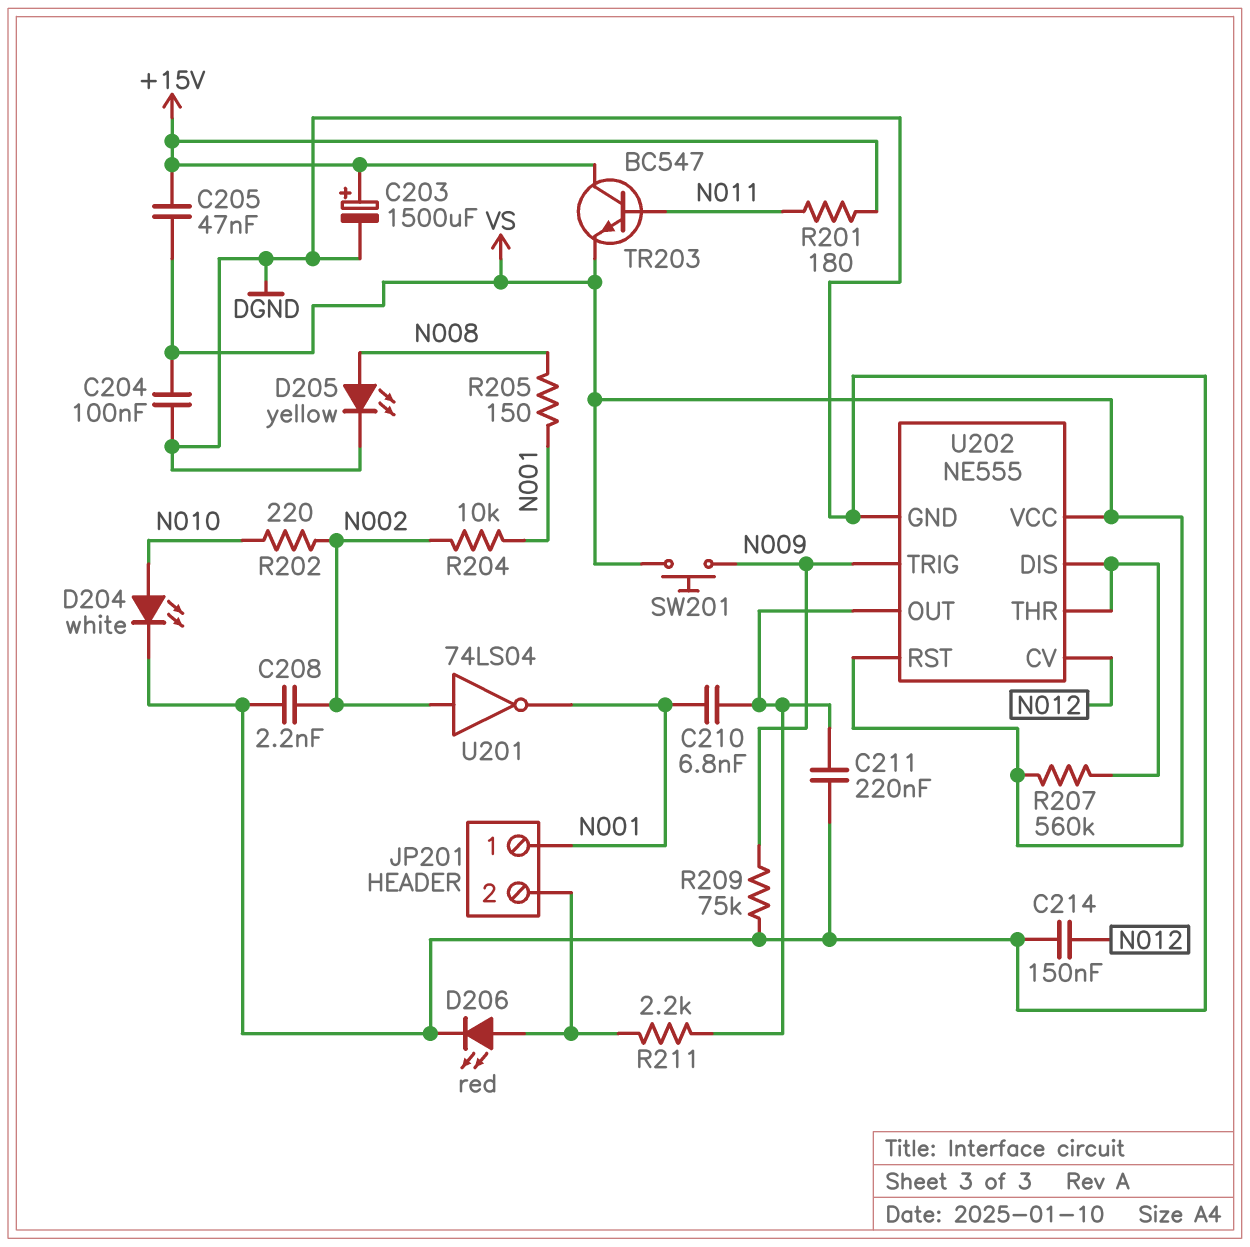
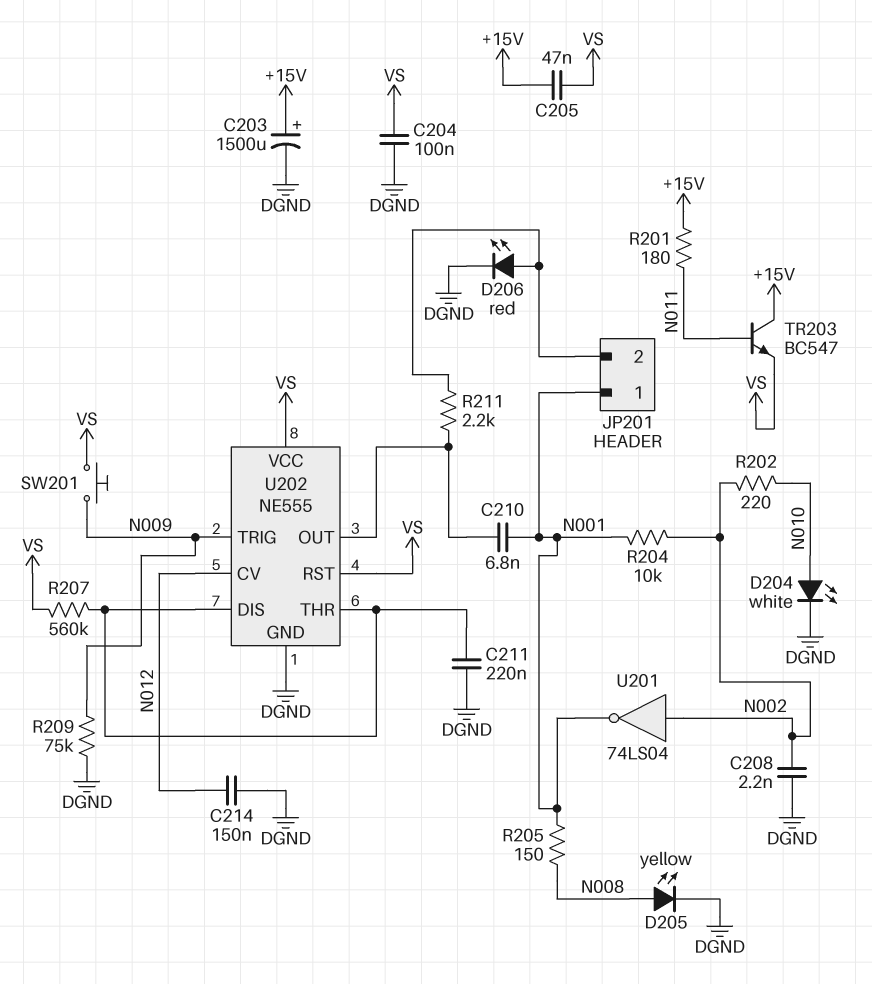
C211: 220nF (DGND, U202/OUT) -> 220nF (DGND, U202/DIS)

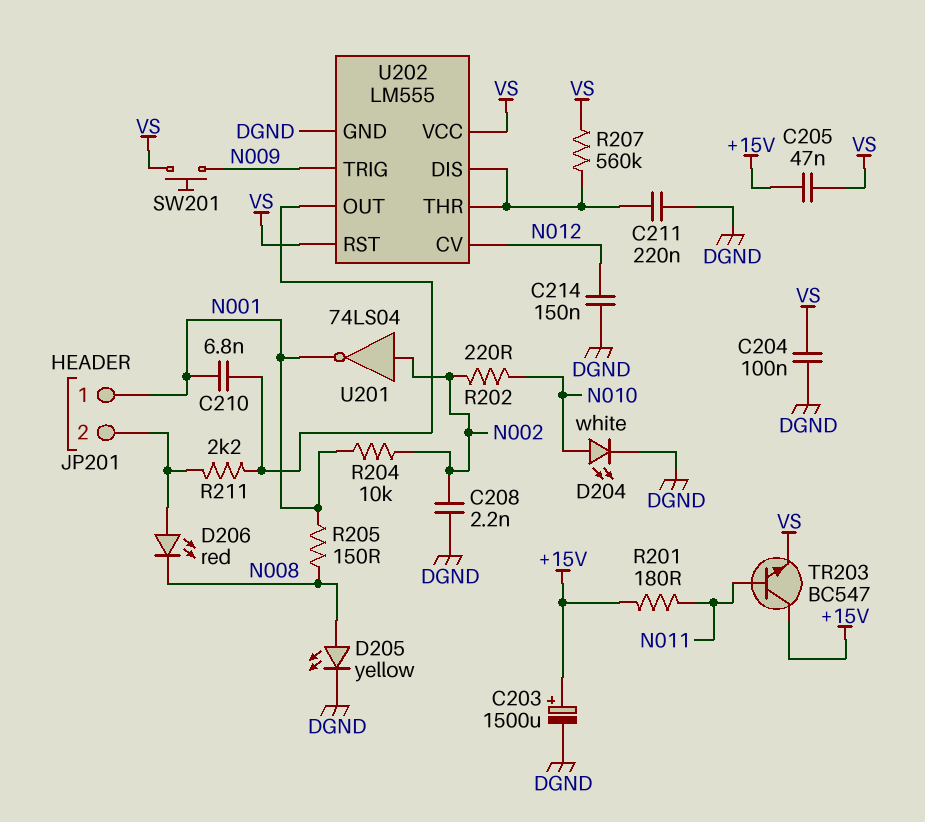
D206: LED red (A JP201/2, K DGND) -> LED red (A JP201/2, K N008)
R209: 75k (DGND, N009) -> none
U202: NE555 -> LM555

